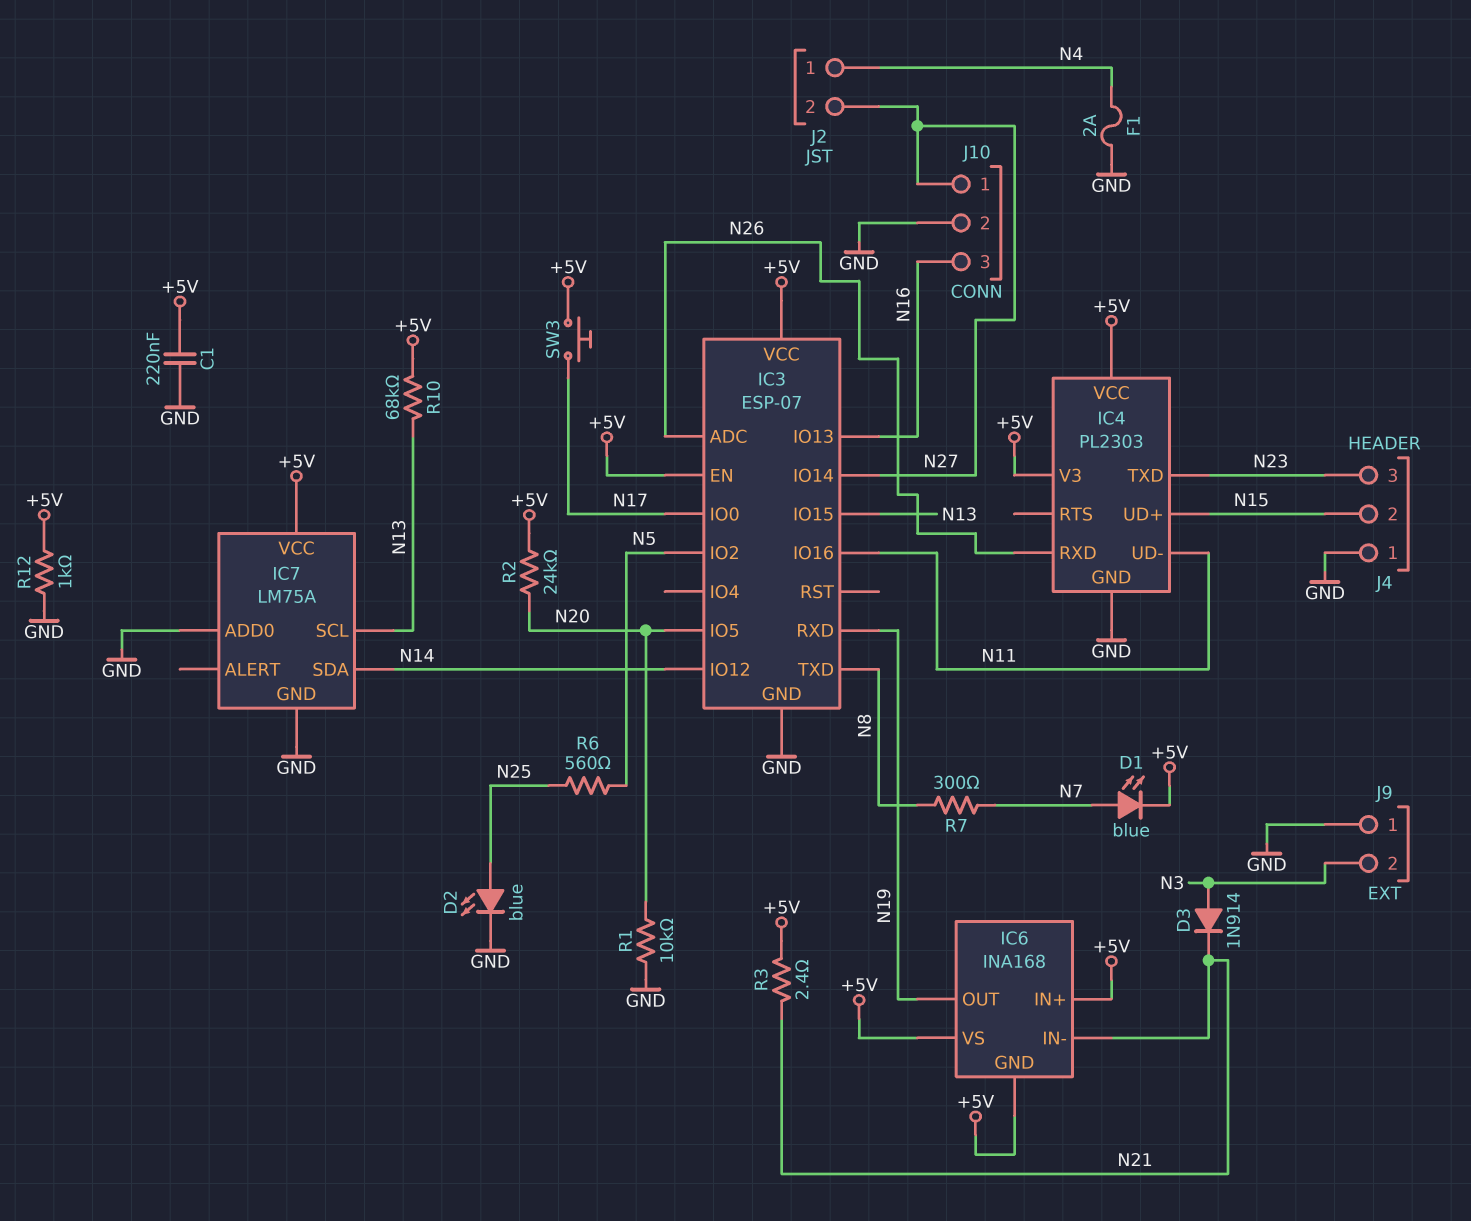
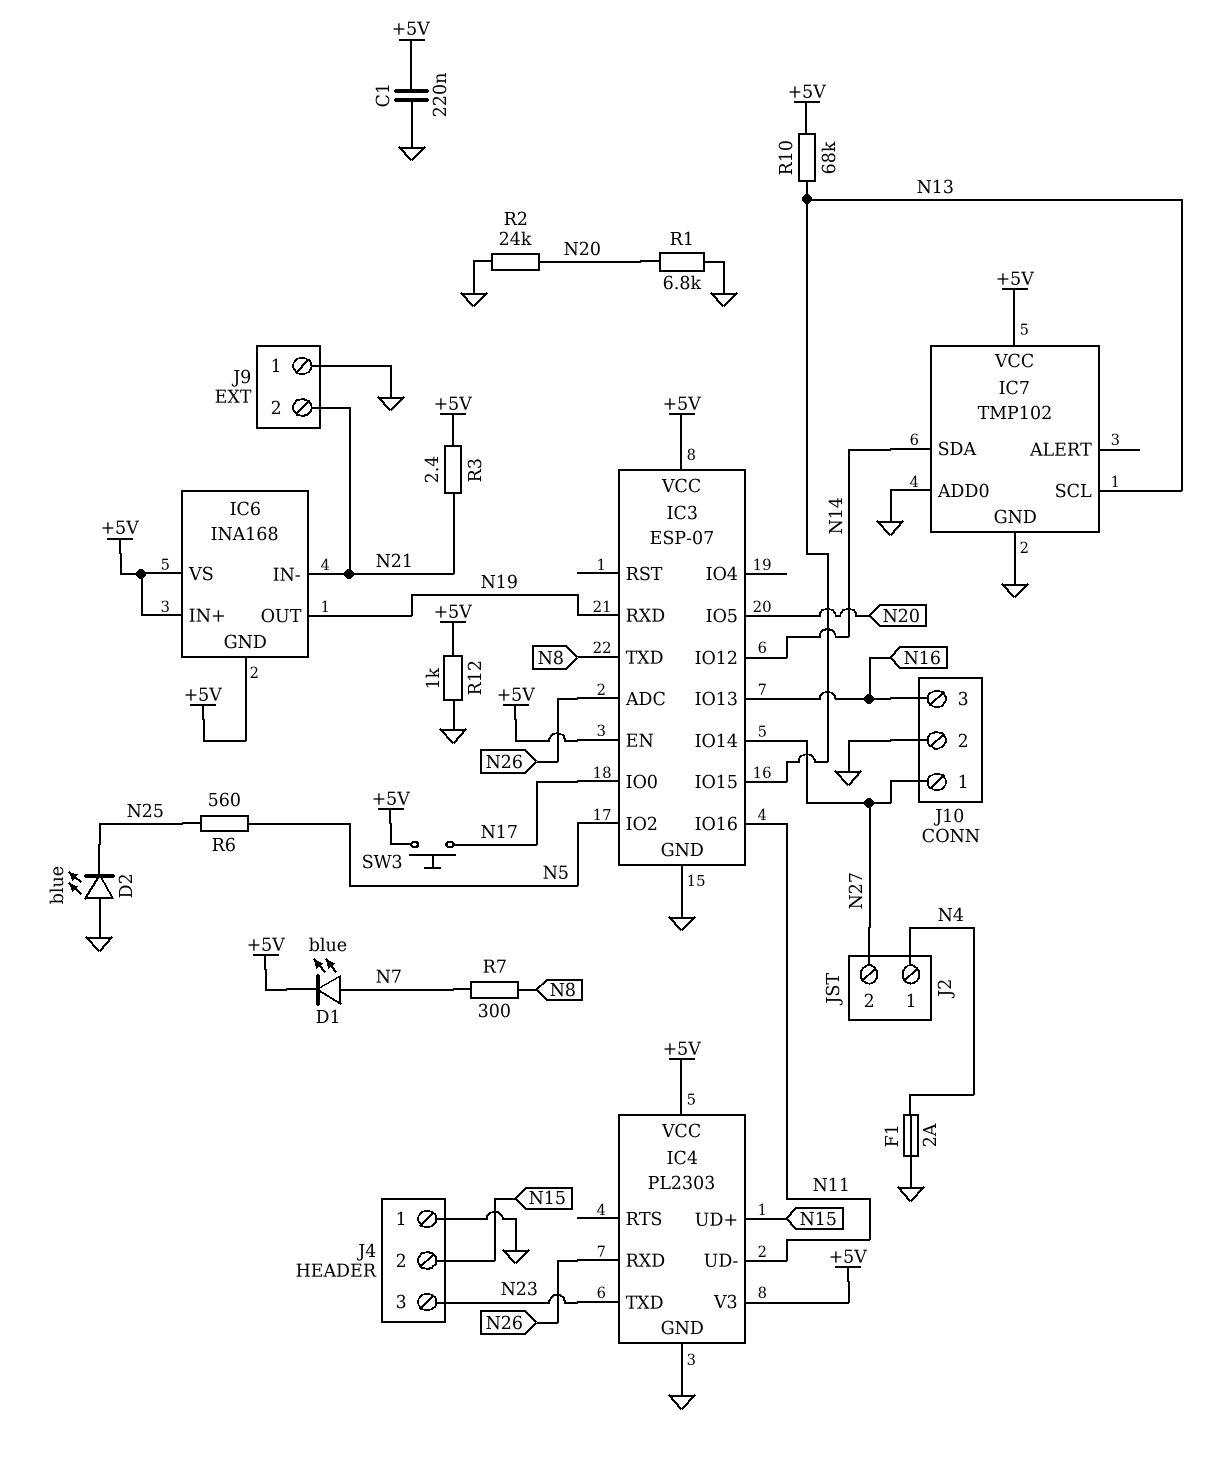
D2: LED blue (A N25, K GND) -> LED blue (A GND, K N25)
D3: diode 1N914 (A N3, K N21) -> none
IC7: LM75A -> TMP102
J9 pin 2: N3 -> N21
R1: 10k (GND, N20) -> 6.8k (GND, N20)
R2: 24k (+5V, N20) -> 24k (GND, N20)

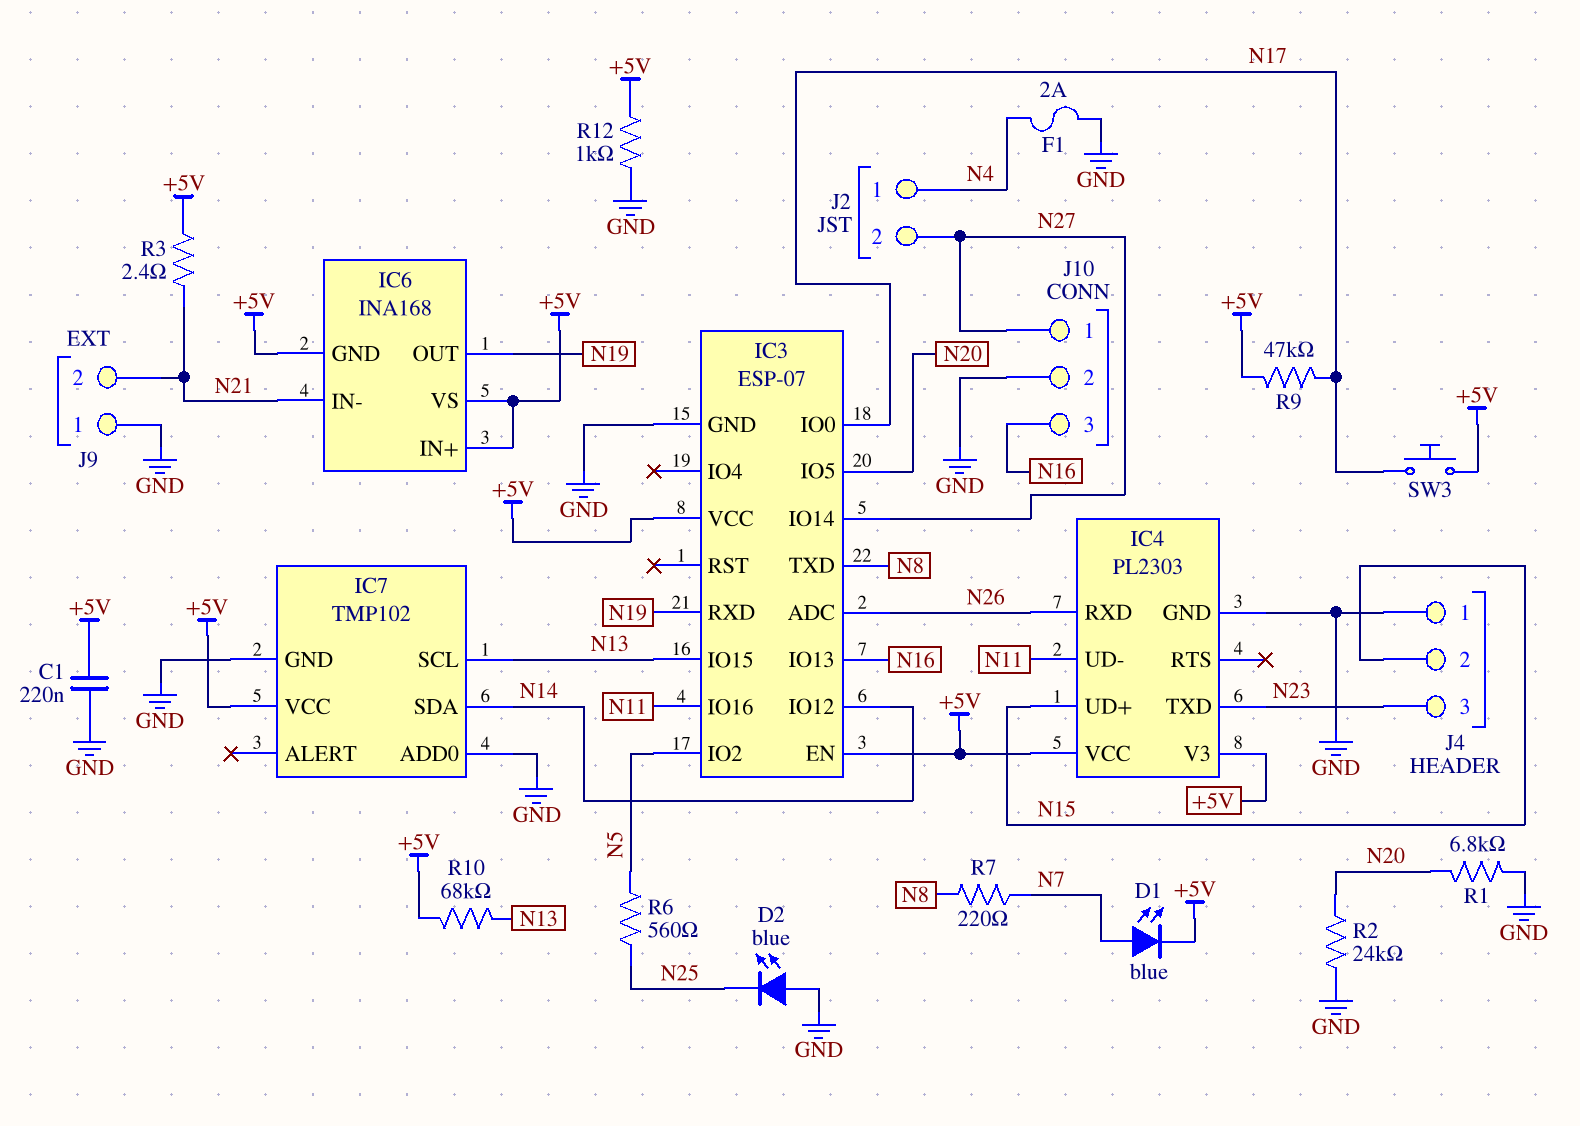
R7: 300 (N7, N8) -> 220 (N7, N8)
R9: none -> 47k (+5V, N17)

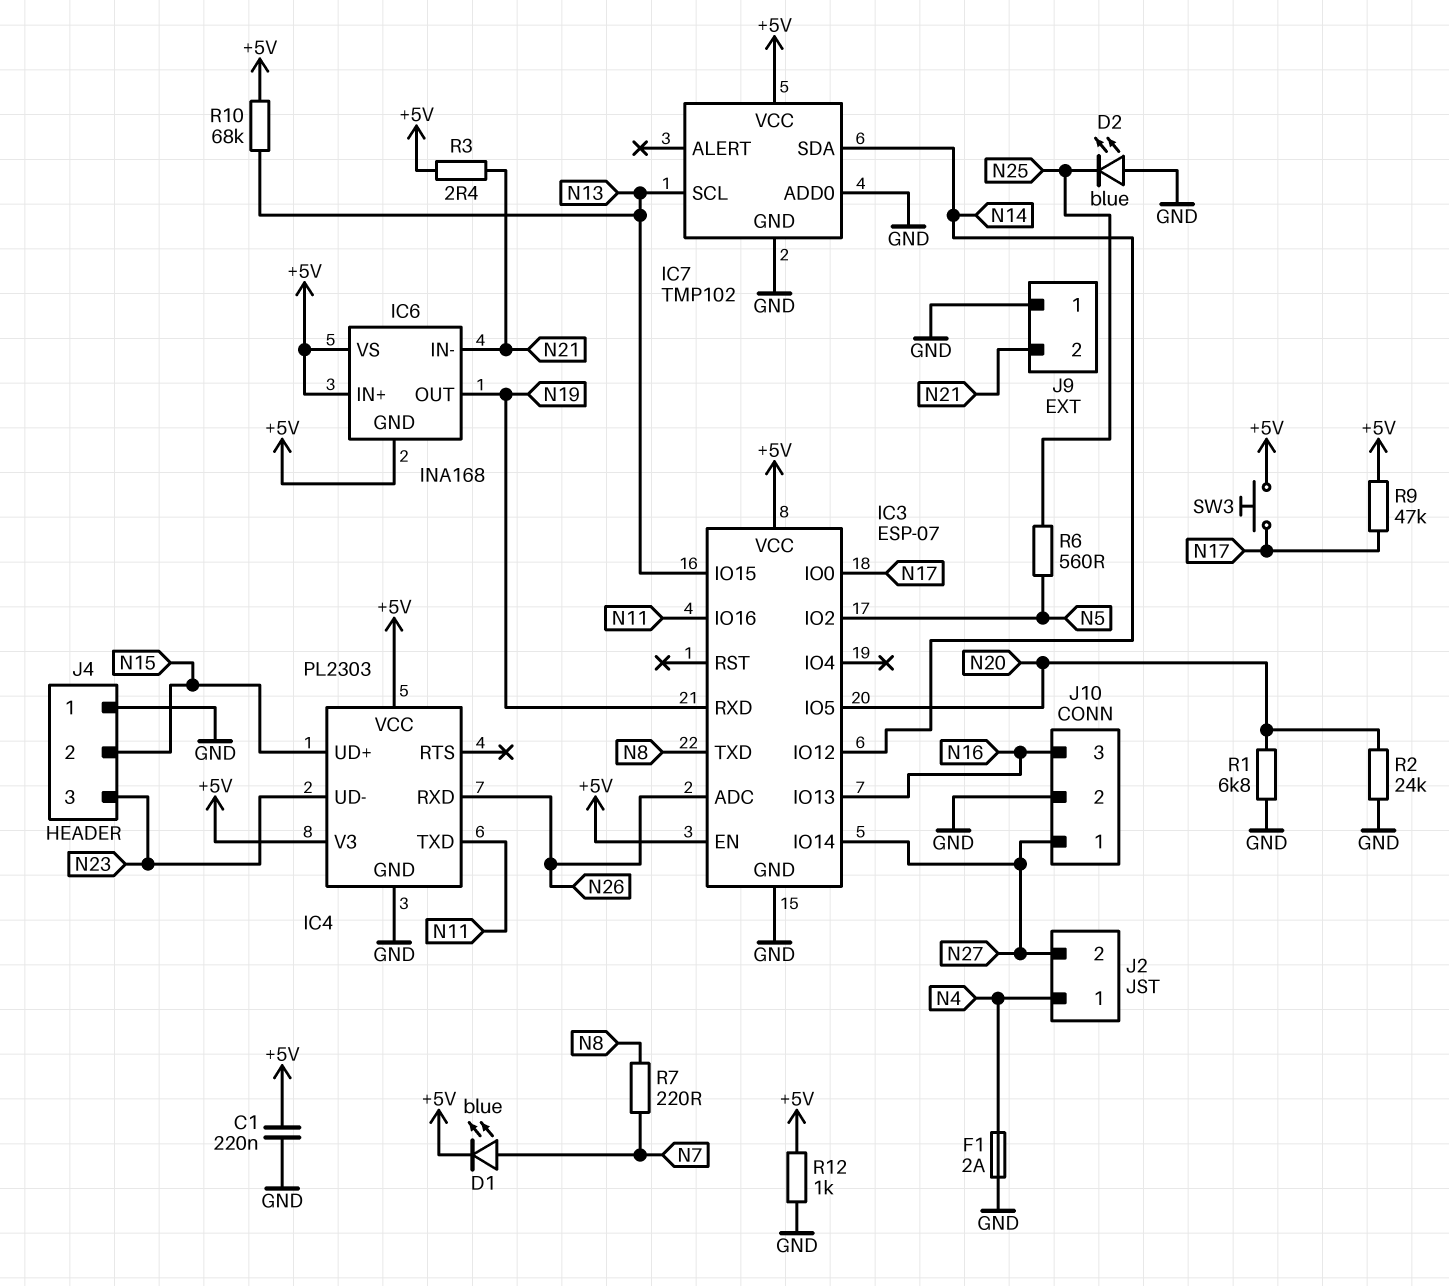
IC4 pin TXD: N23 -> N11
IC4 pin UD-: N11 -> N23

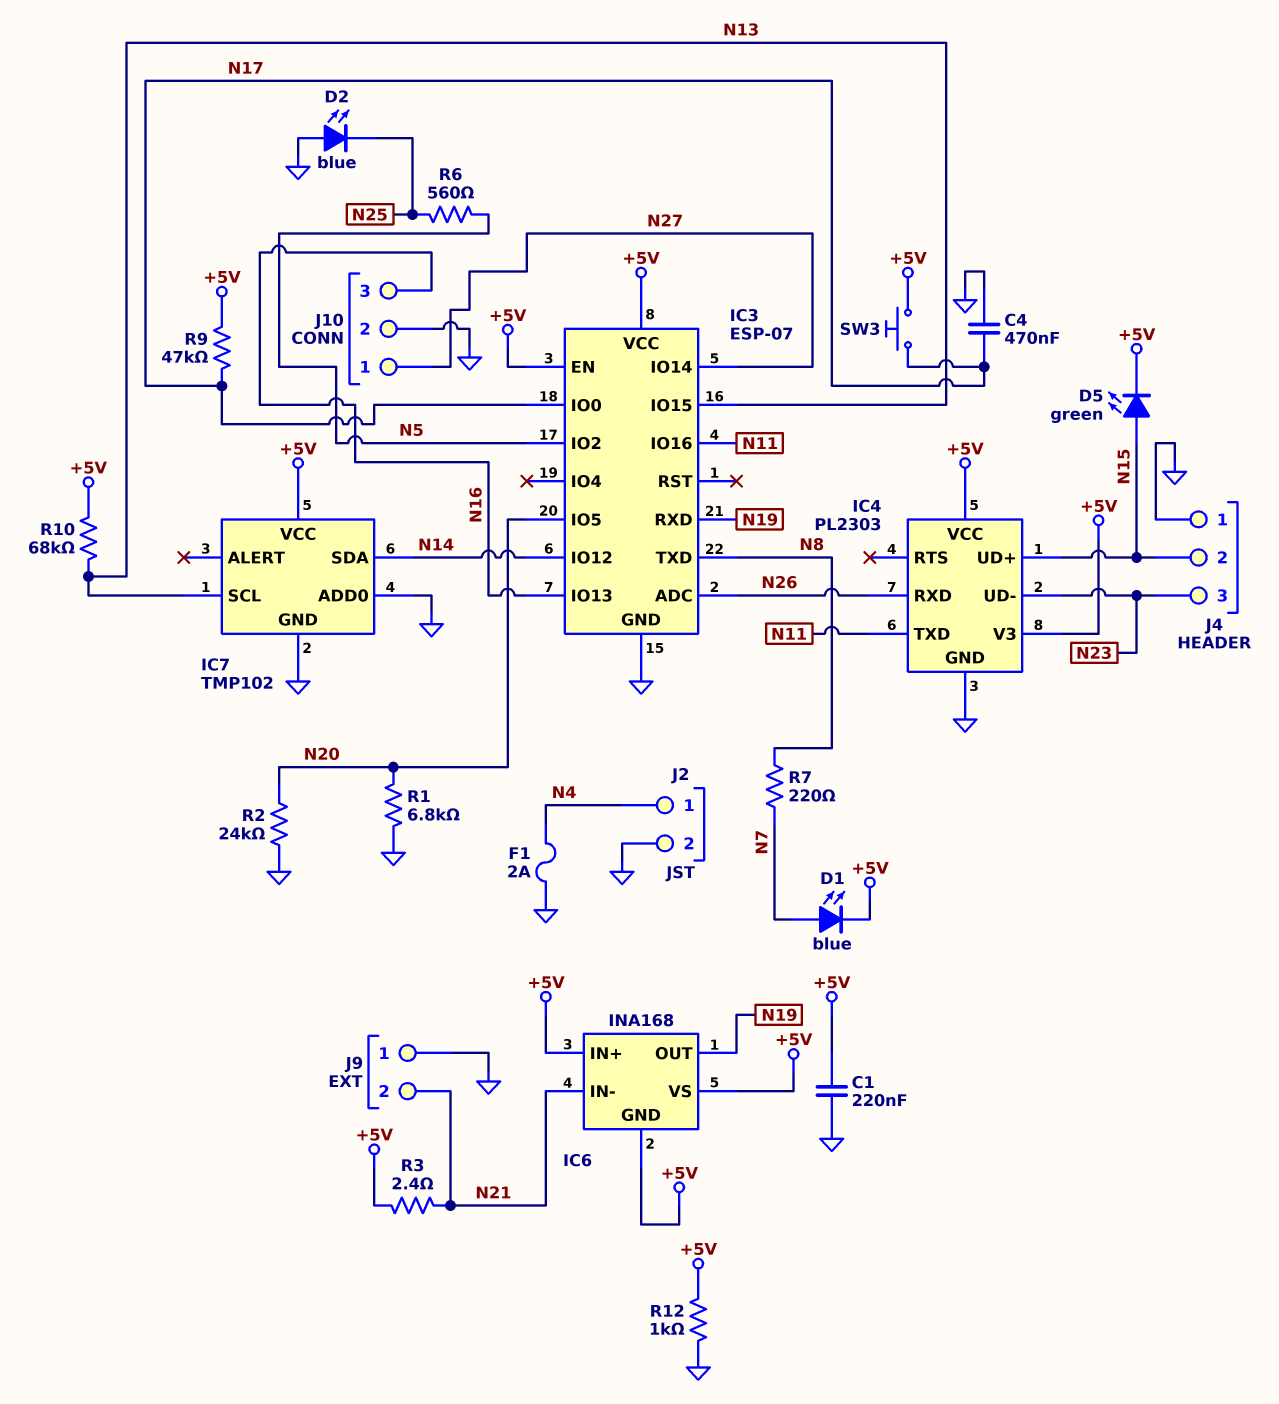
C4: none -> 470nF (GND, N17)
D5: none -> LED green (A N15, K +5V)
J2 pin 2: N27 -> GND

